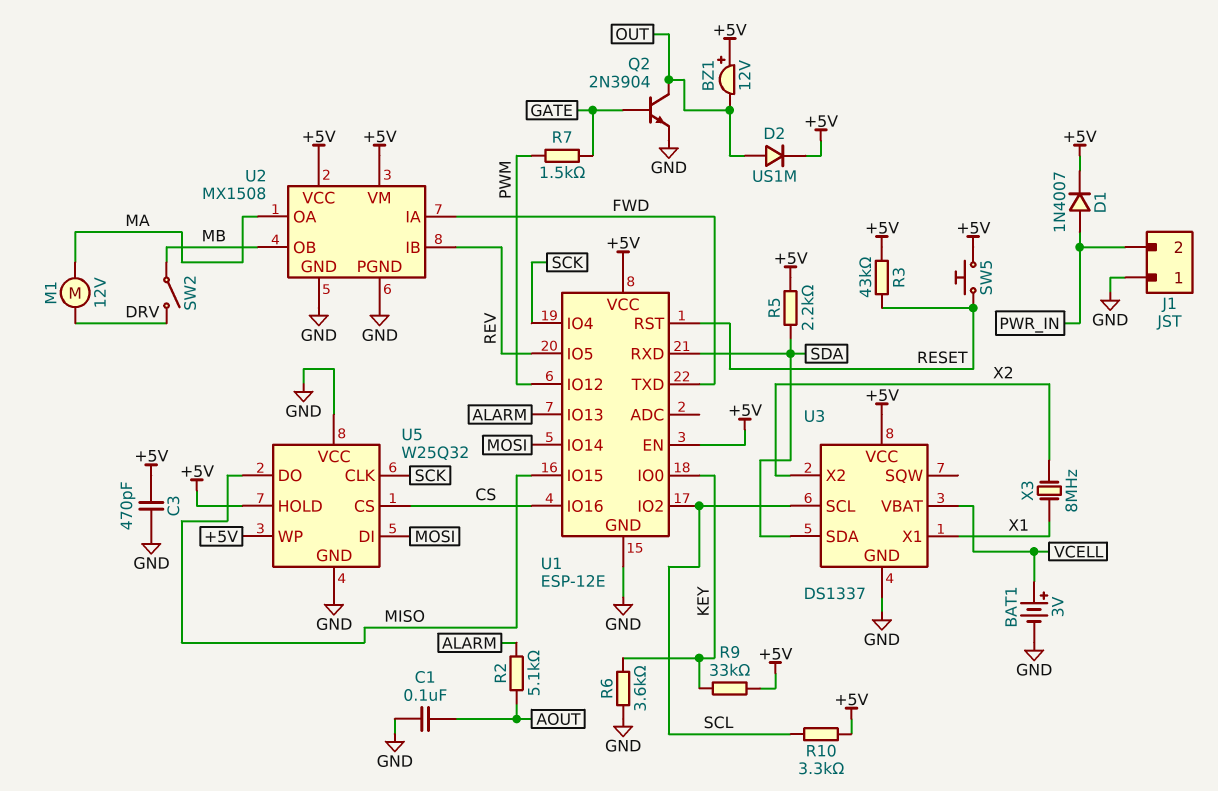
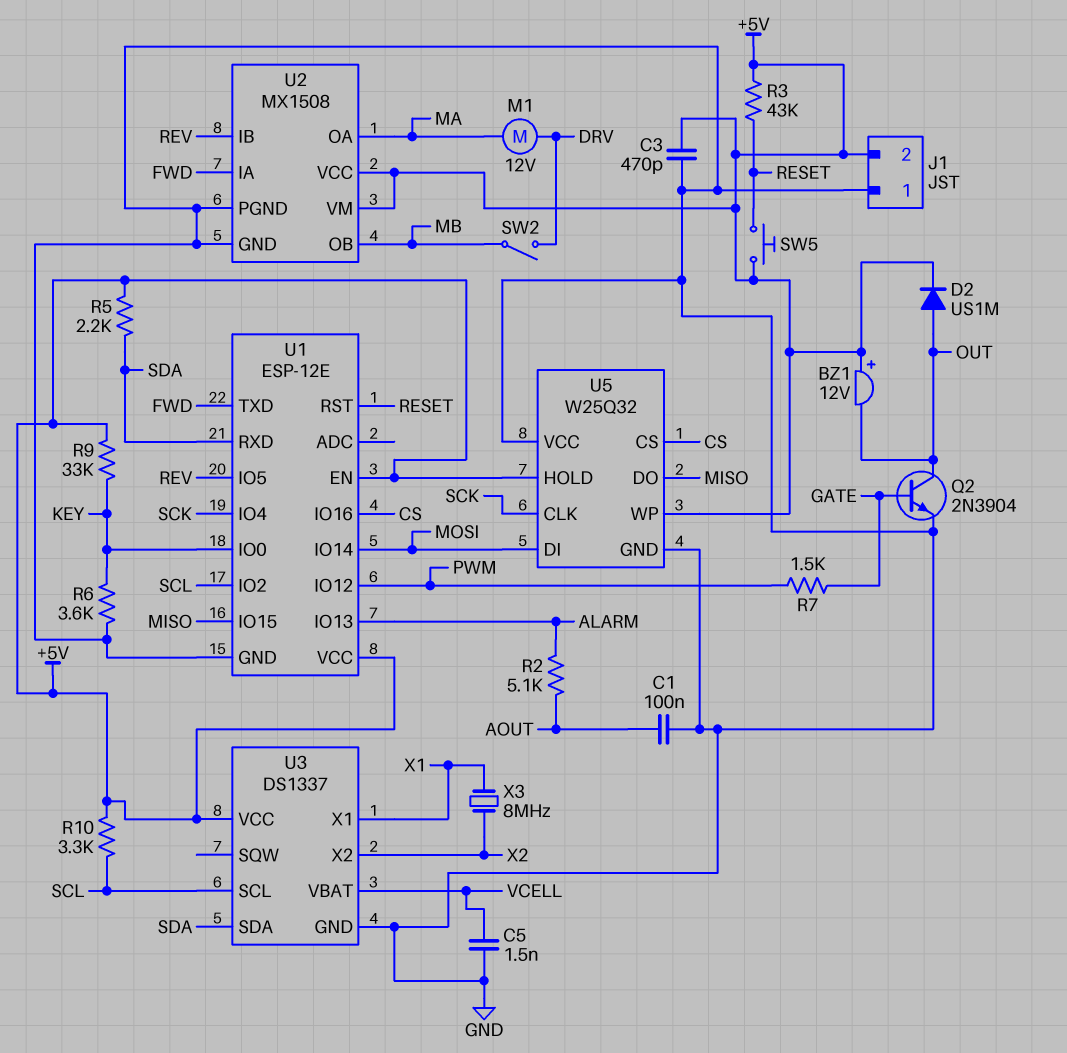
BAT1: 3V (plus VCELL, minus GND) -> none
C5: none -> 1.5nF (GND, VCELL)
D1: diode 1N4007 (A PWR_IN, K +5V) -> none
J1 pin 2: PWR_IN -> +5V

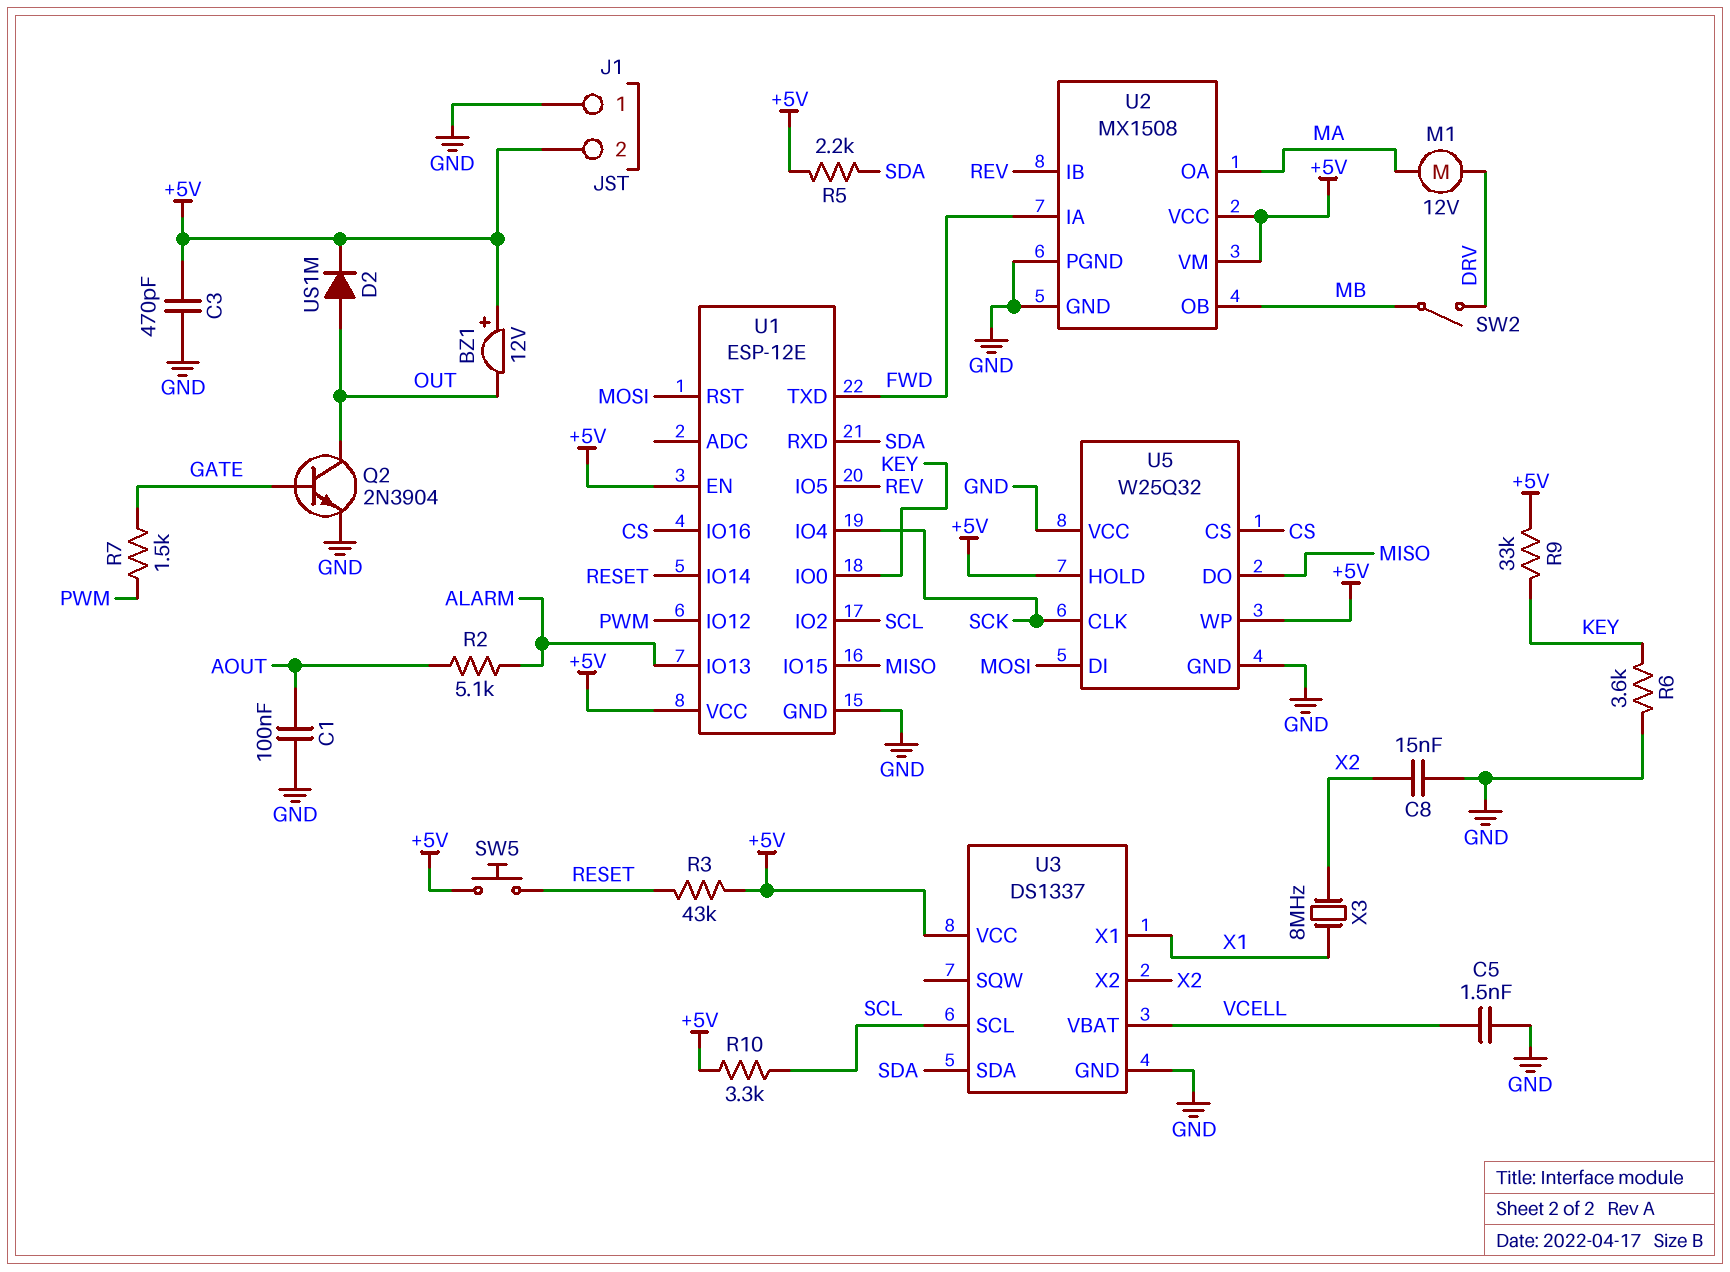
C8: none -> 15nF (GND, X2)
U1 pin IO14: MOSI -> RESET
U1 pin RST: RESET -> MOSI

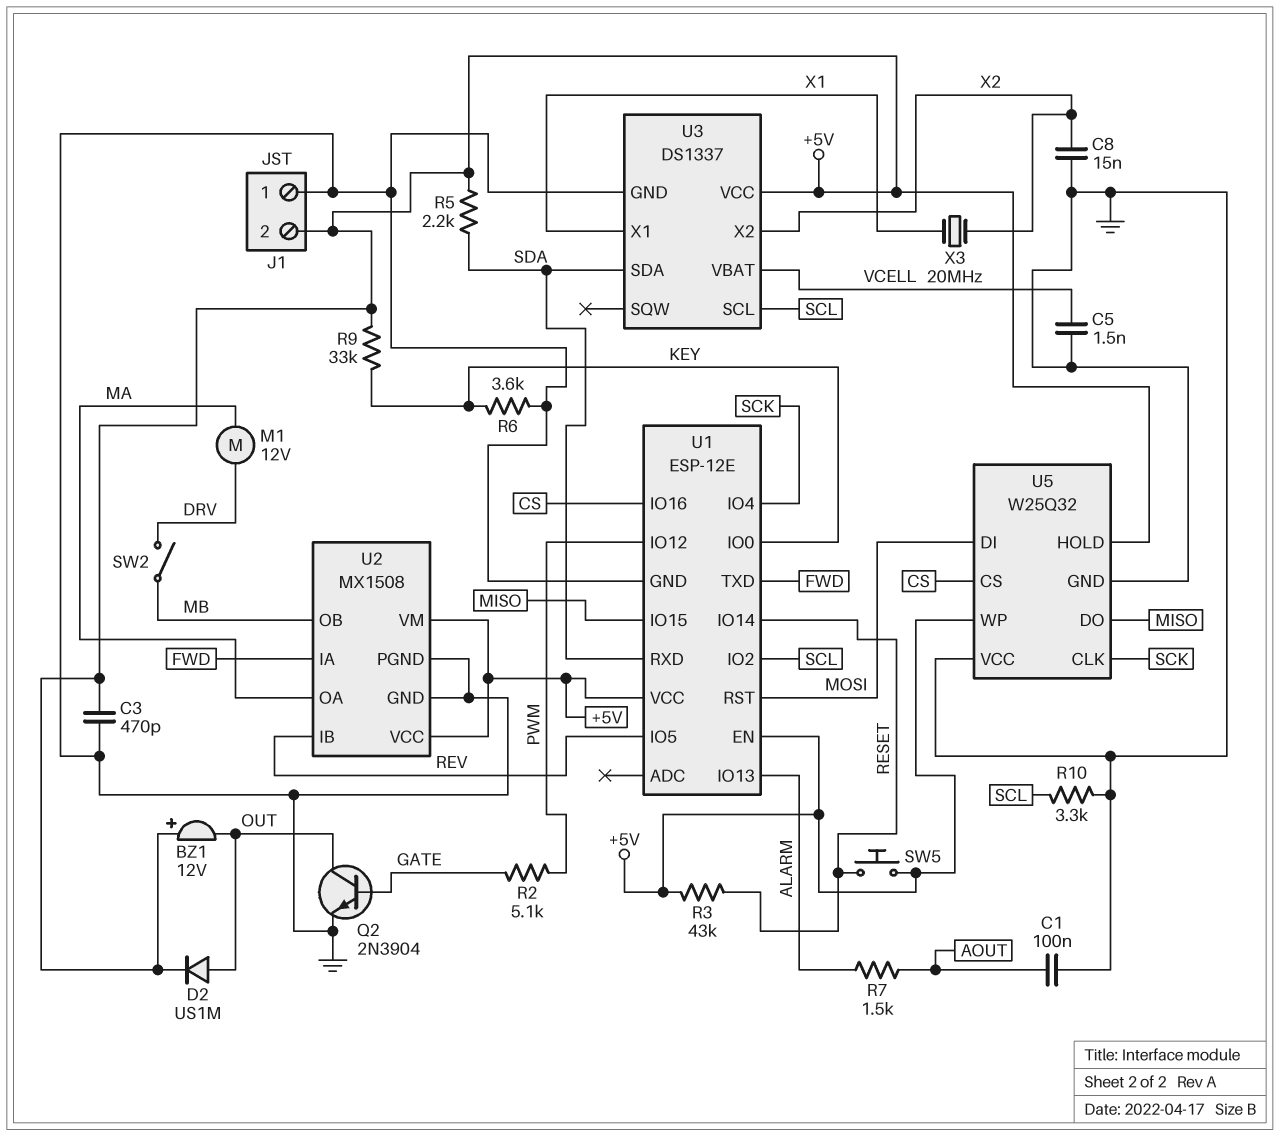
R2: 5.1k (ALARM, AOUT) -> 5.1k (GATE, PWM)
R7: 1.5k (GATE, PWM) -> 1.5k (ALARM, AOUT)
R10: 3.3k (+5V, SCL) -> 3.3k (GND, SCL)
X3: 8MHz (X1, X2) -> 20MHz (X1, X2)

